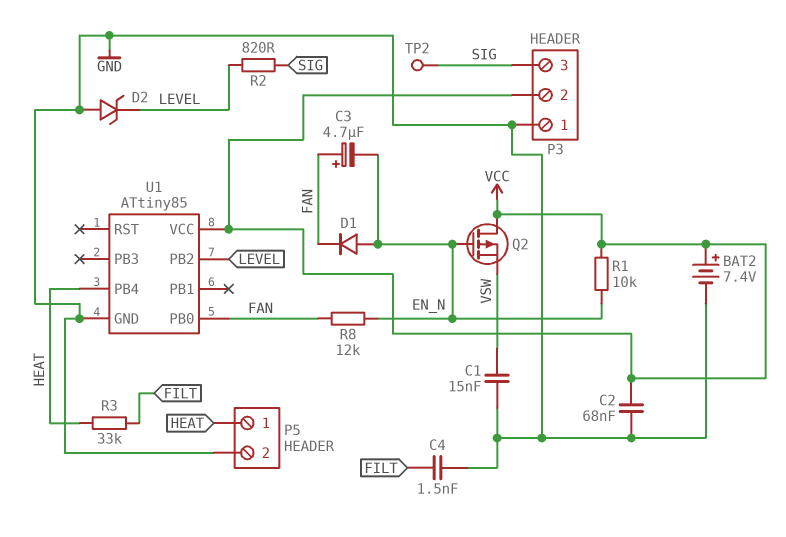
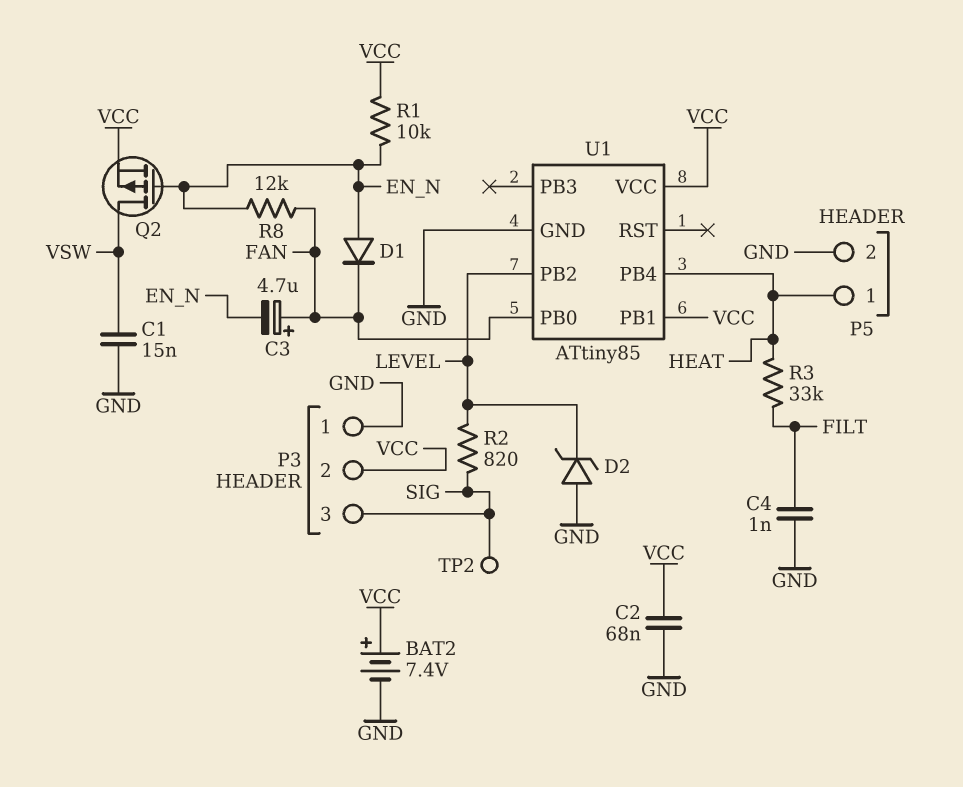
C4: 1.5nF (FILT, GND) -> 1nF (FILT, GND)
Q2: PMOS (G EN_N, D VCC, S VSW) -> PMOS (G EN_N, D VSW, S VCC)
U1 pin PB1: none -> VCC

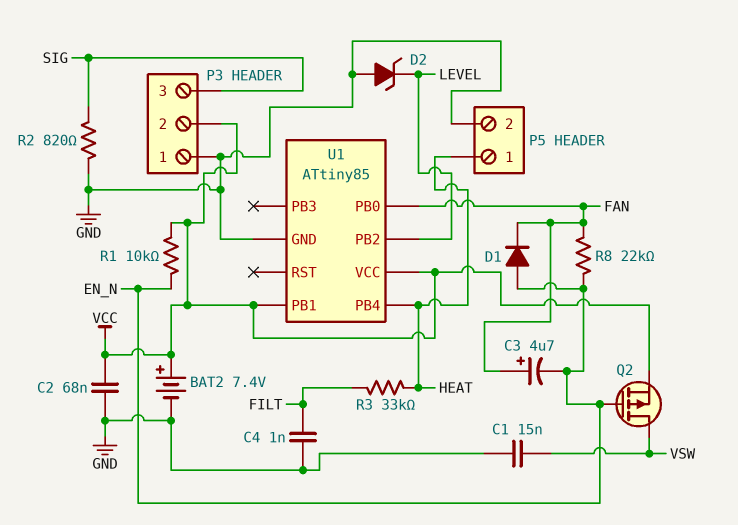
R2: 820 (LEVEL, SIG) -> 820 (GND, SIG)
R8: 12k (EN_N, FAN) -> 22k (EN_N, FAN)
TP2: test point (SIG) -> none

